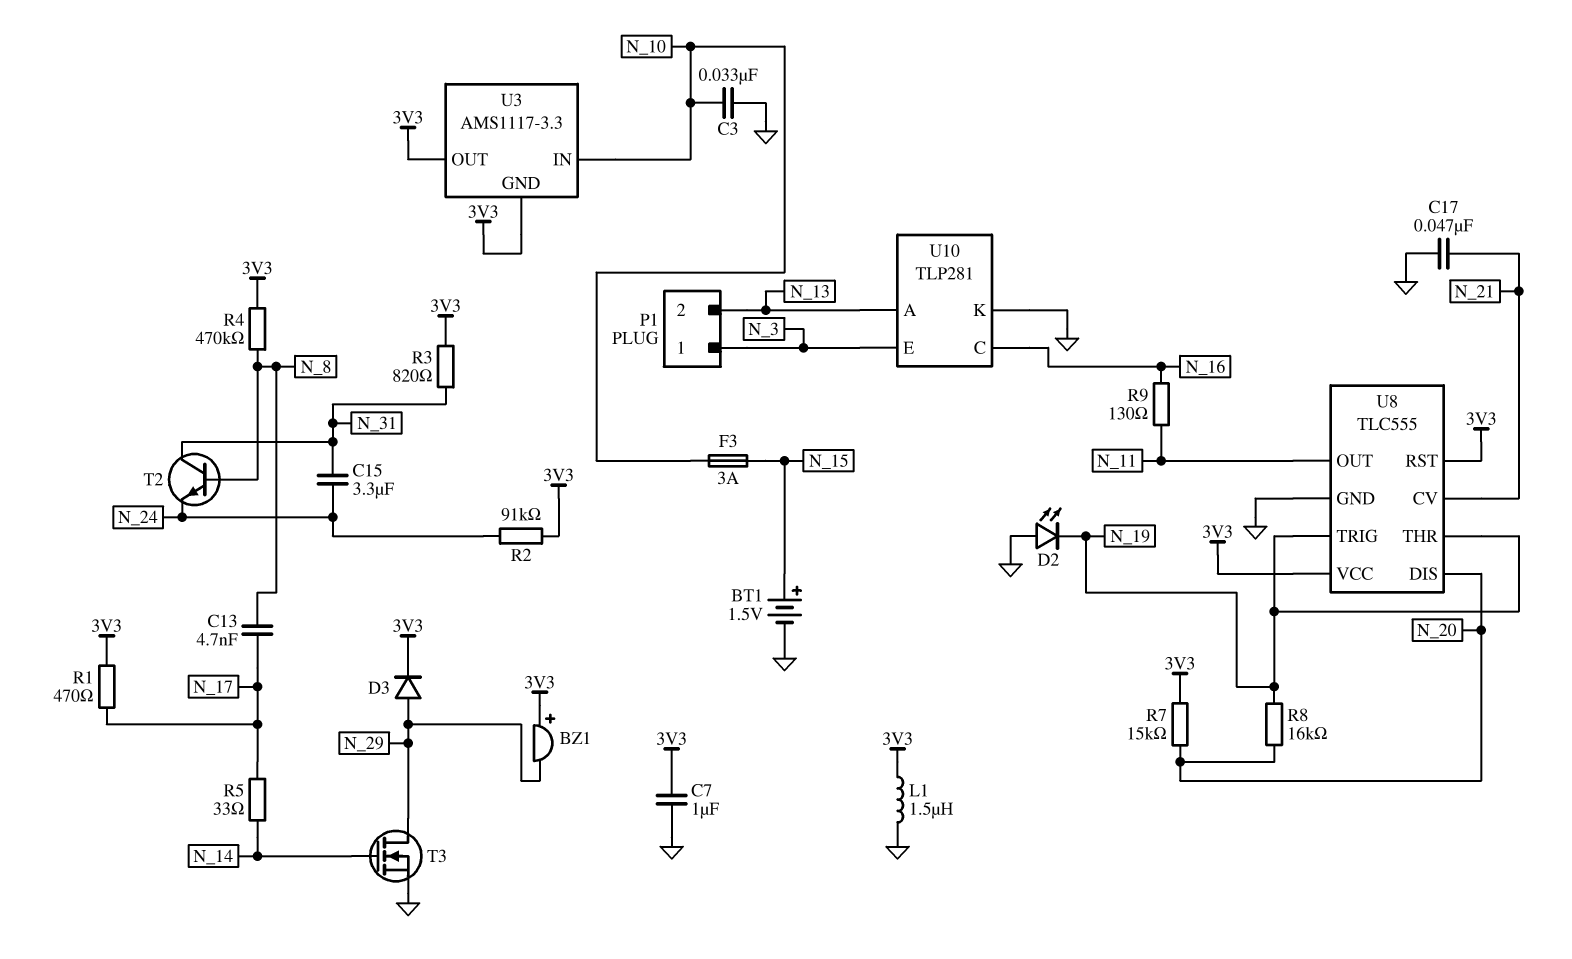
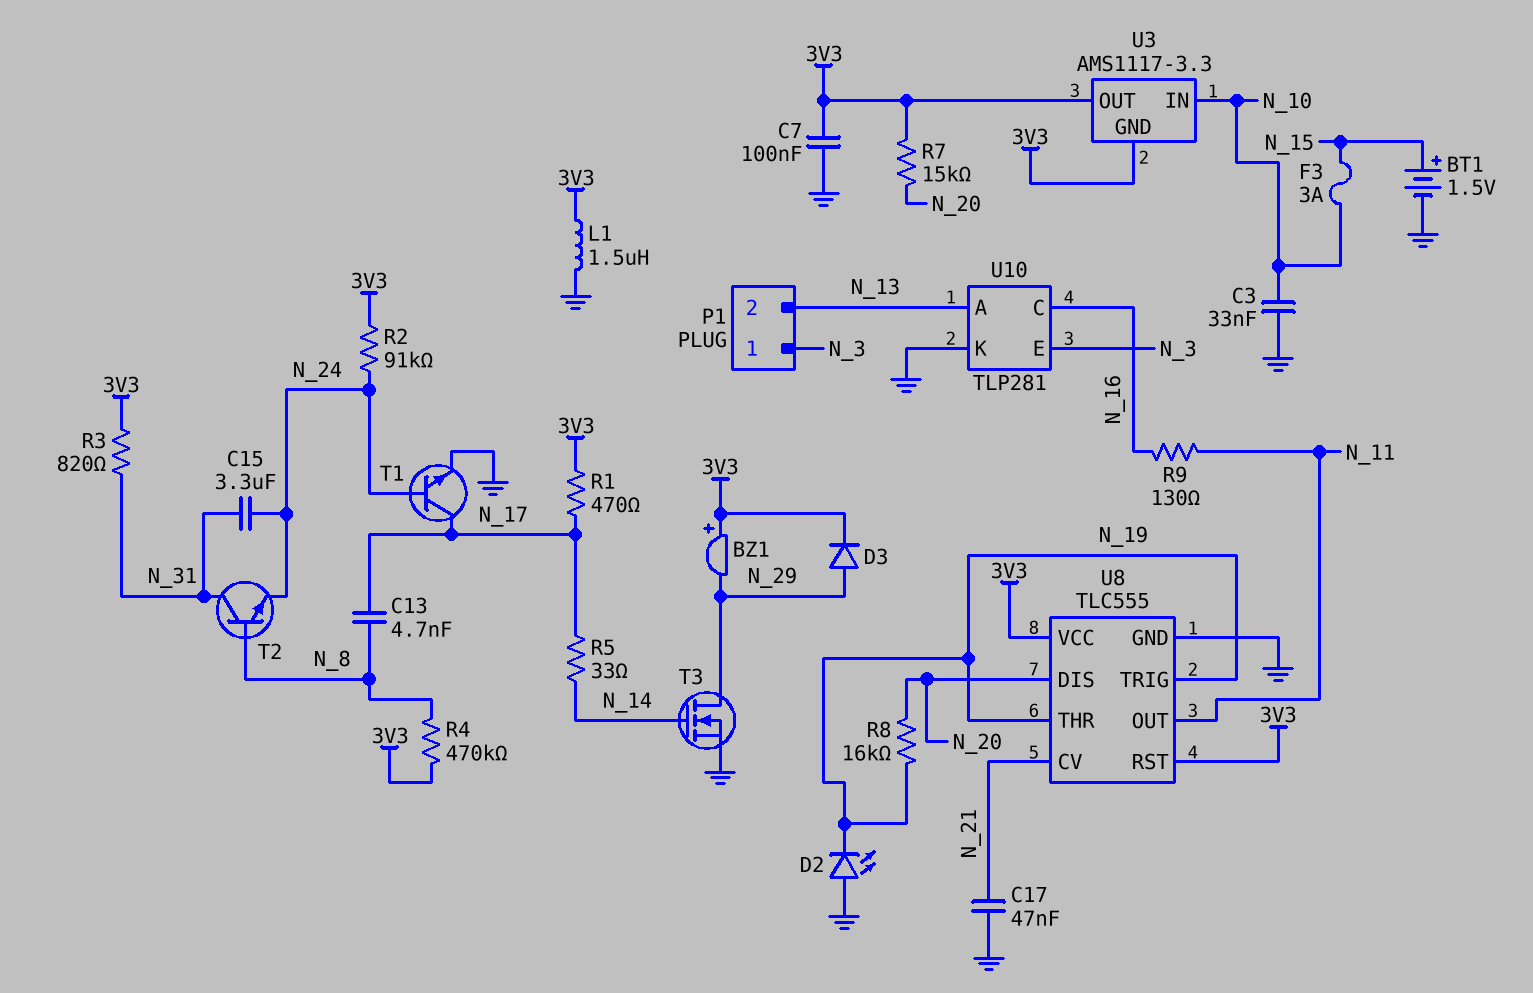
C7: 1uF (3V3, GND) -> 100nF (3V3, GND)
T1: none -> NPN (B N_24, C N_17, E GND)

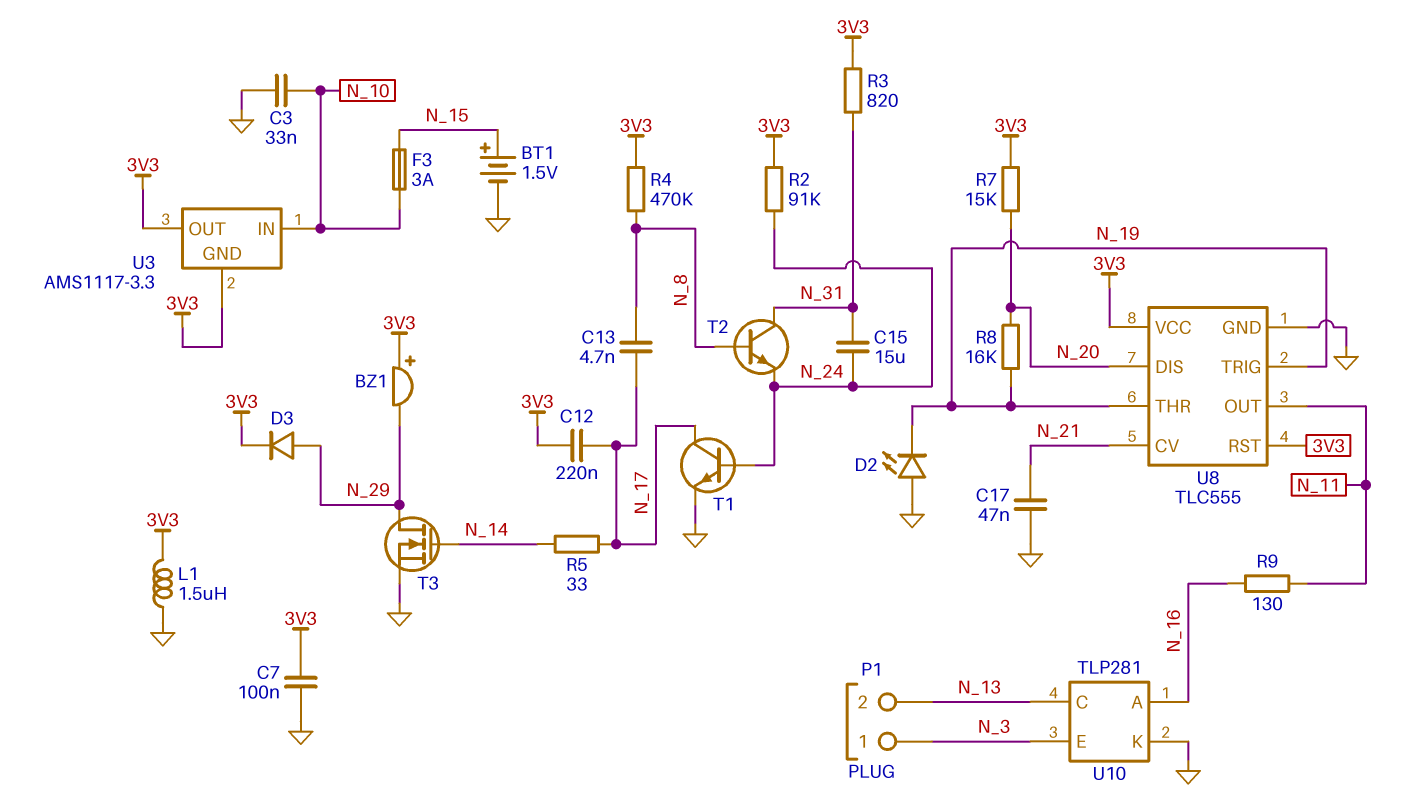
C12: none -> 220nF (3V3, N_17)
C15: 3.3uF (N_24, N_31) -> 15uF (N_24, N_31)
R1: 470 (3V3, N_17) -> none
U10 pin A: N_13 -> N_16
U10 pin C: N_16 -> N_13

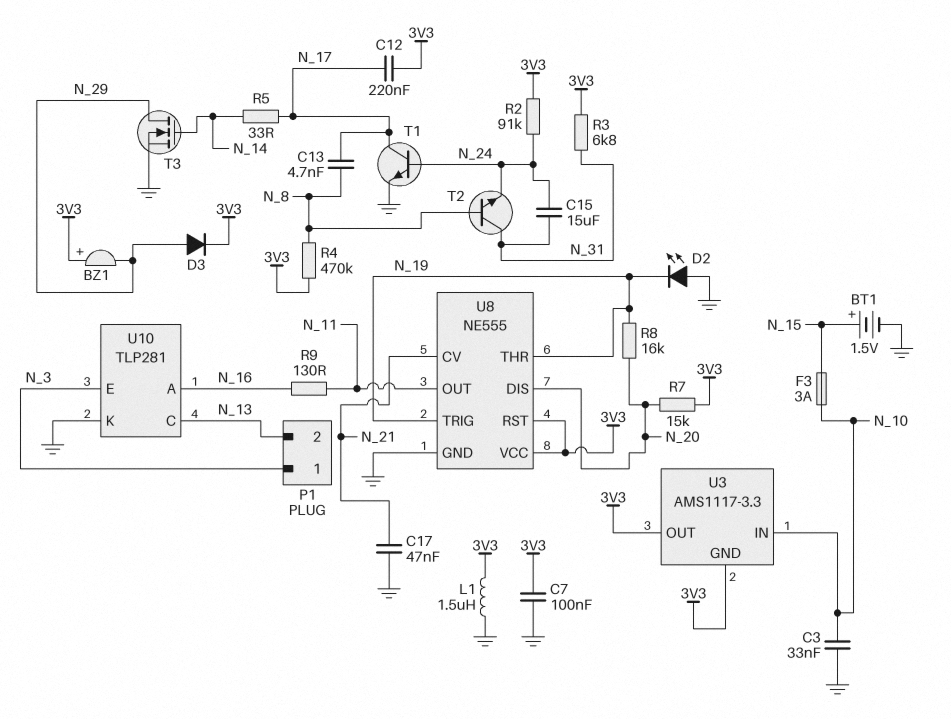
R3: 820 (3V3, N_31) -> 6.8k (3V3, N_31)
U8: TLC555 -> NE555

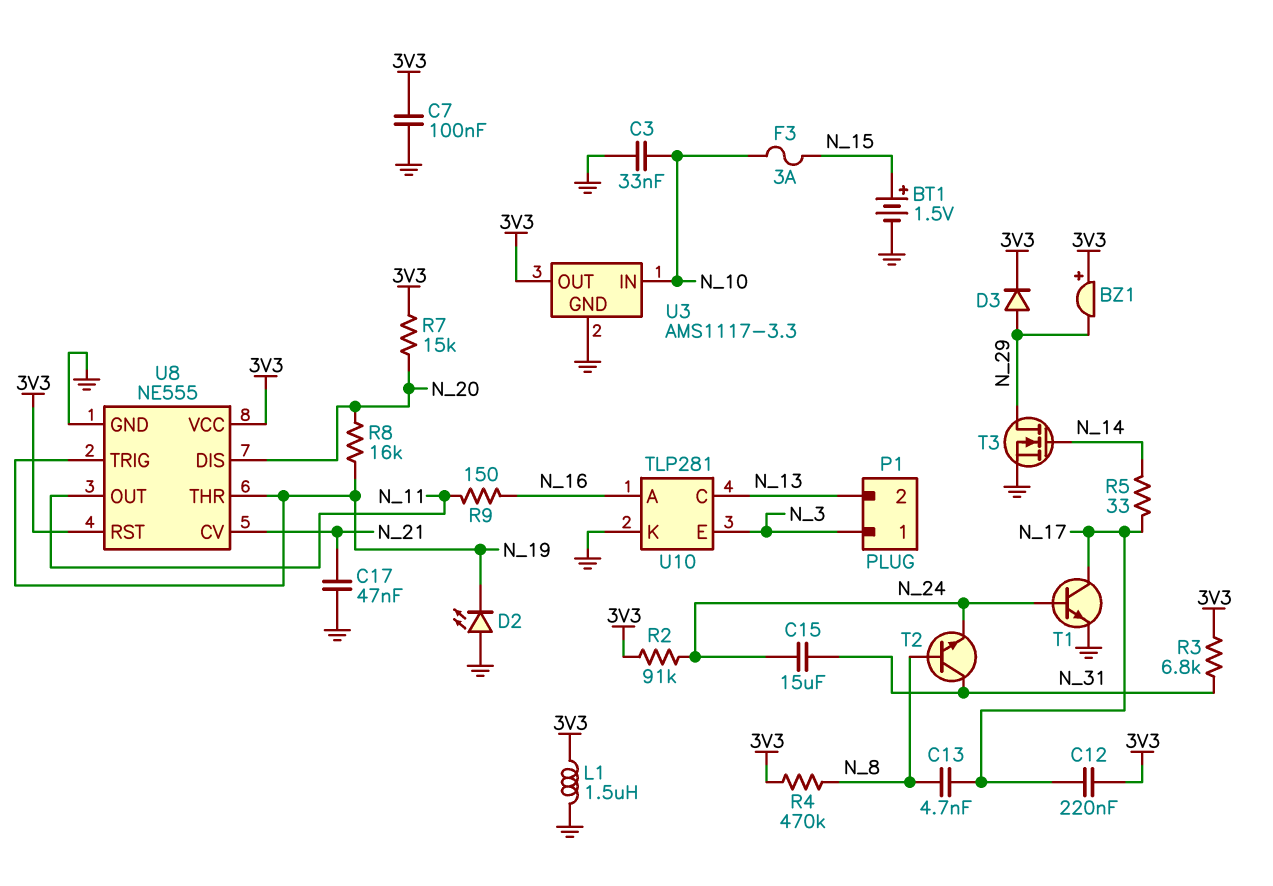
R9: 130 (N_11, N_16) -> 150 (N_11, N_16)
U3 pin GND: 3V3 -> GND

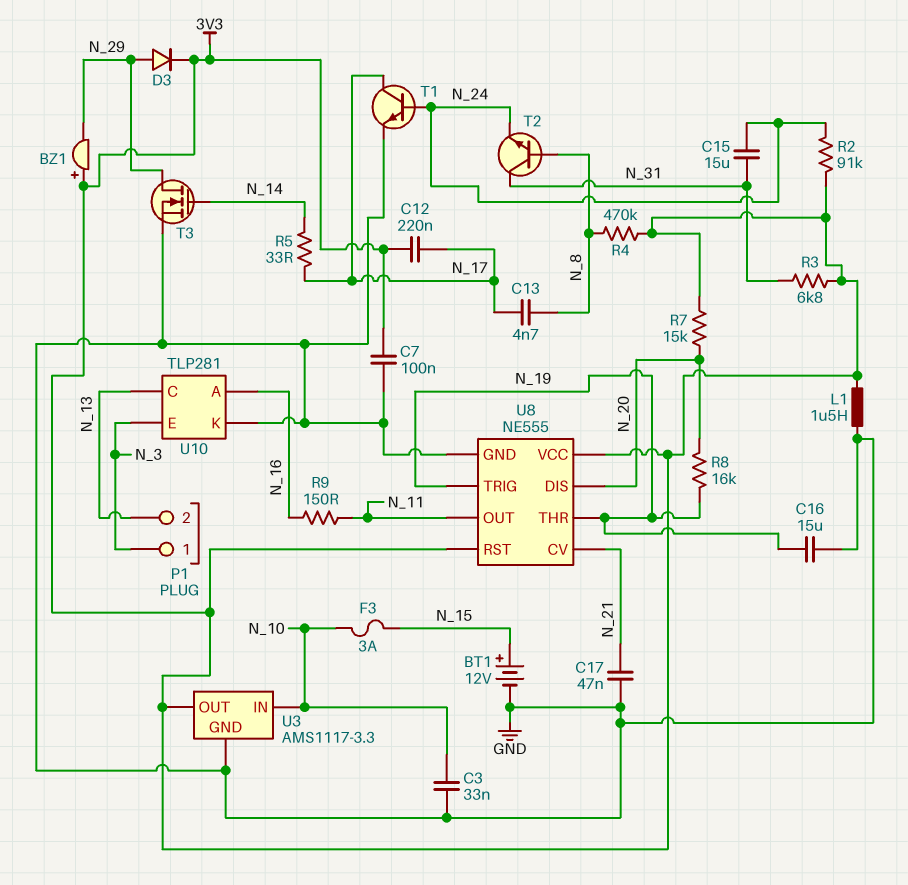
BT1: 1.5V (plus N_15, minus GND) -> 12V (plus N_15, minus GND)
C16: none -> 15uF (GND, N_19)
D2: LED (A GND, K N_19) -> none

